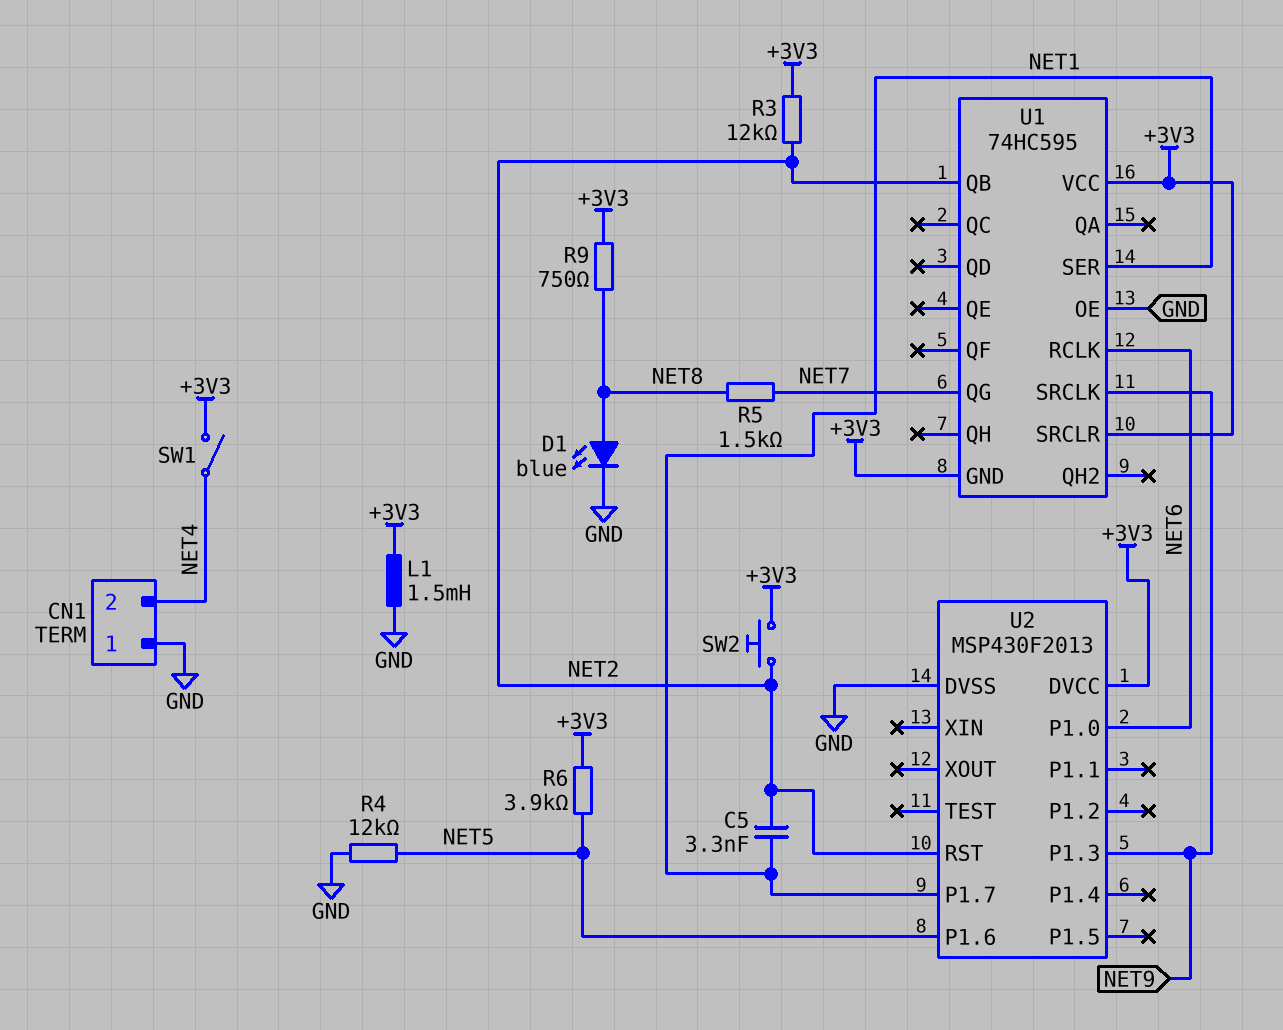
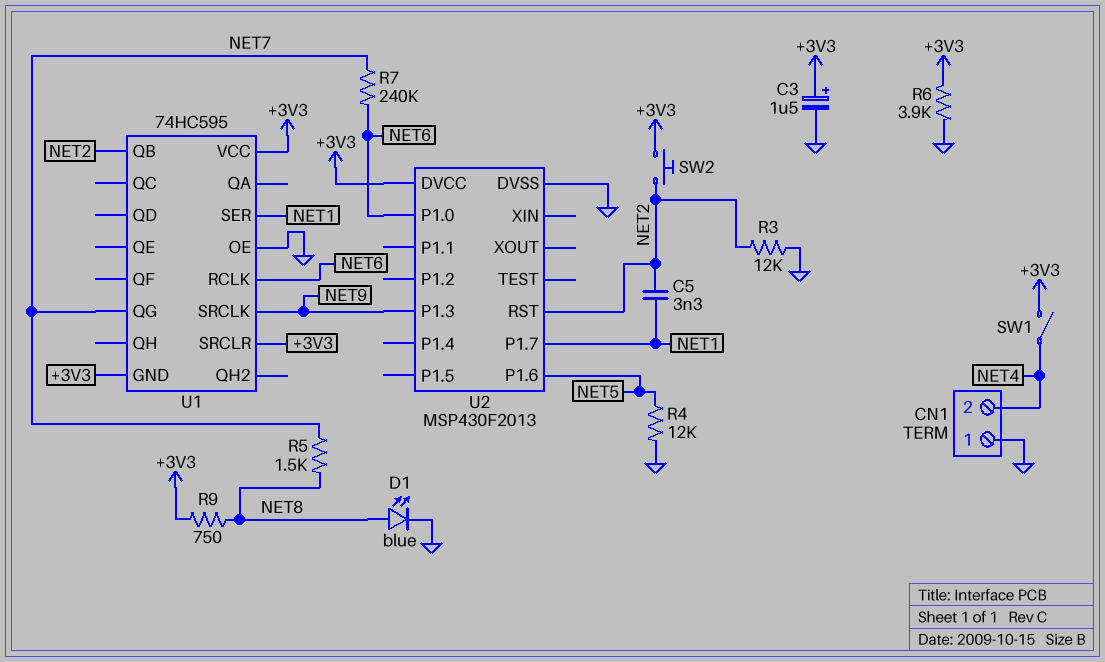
C3: none -> 1.5uF (plus +3V3, minus GND)
L1: 1.5mH (+3V3, GND) -> none
R3: 12k (+3V3, NET2) -> 12k (GND, NET2)
R6: 3.9k (+3V3, NET5) -> 3.9k (+3V3, GND)
R7: none -> 240k (NET6, NET7)

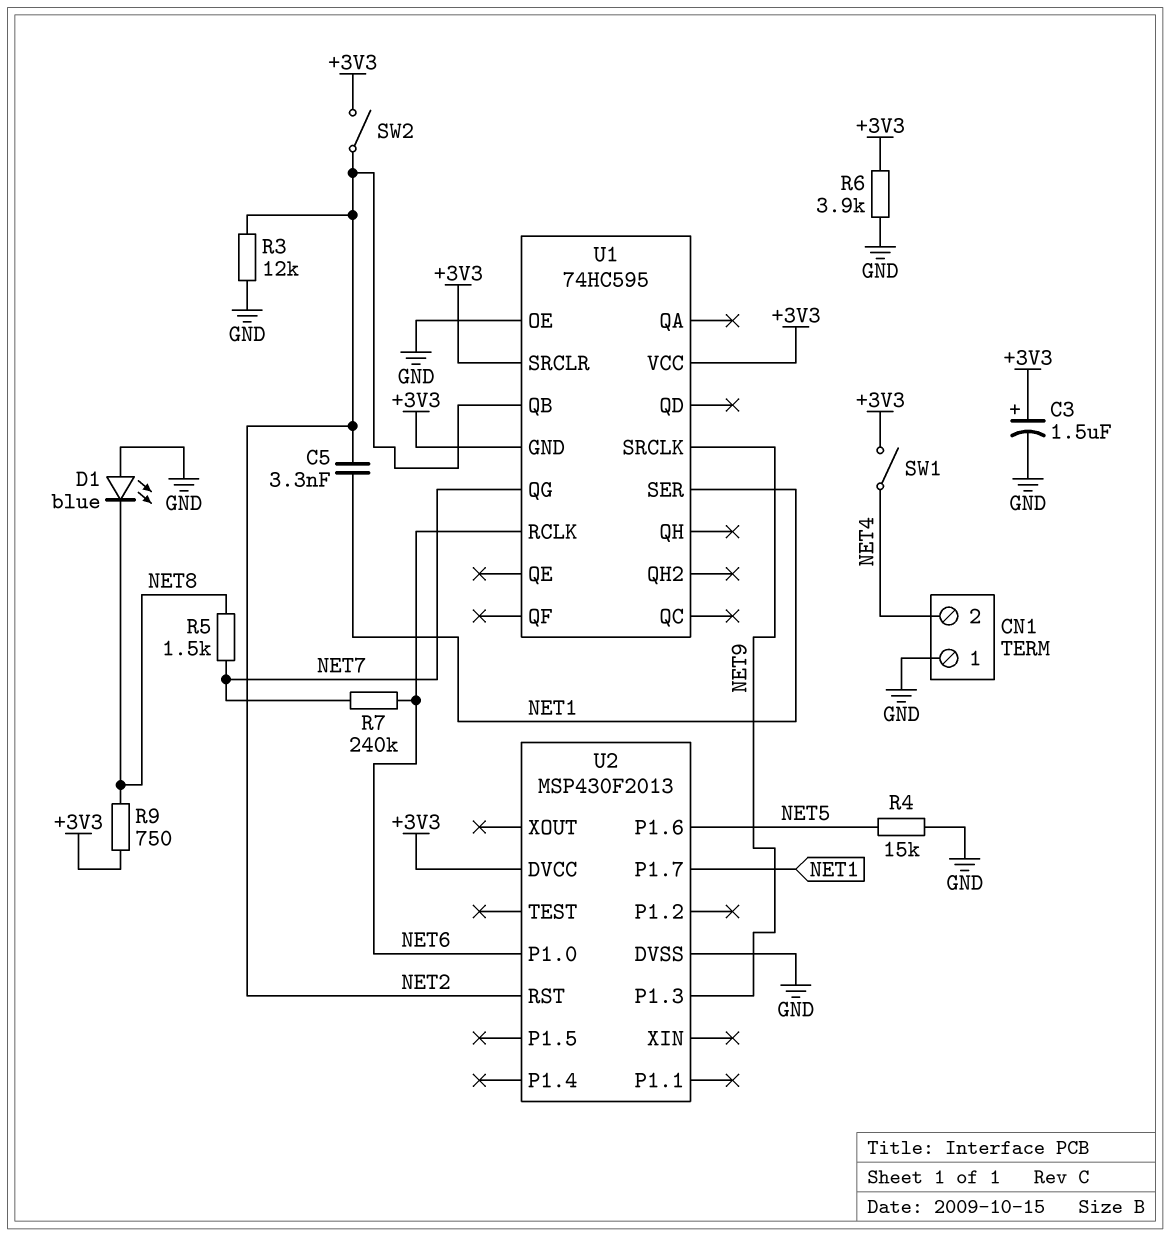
D1: LED blue (A NET8, K GND) -> LED blue (A GND, K NET8)
R4: 12k (GND, NET5) -> 15k (GND, NET5)
SW2: button (+3V3, NET2) -> switch (+3V3, NET2)

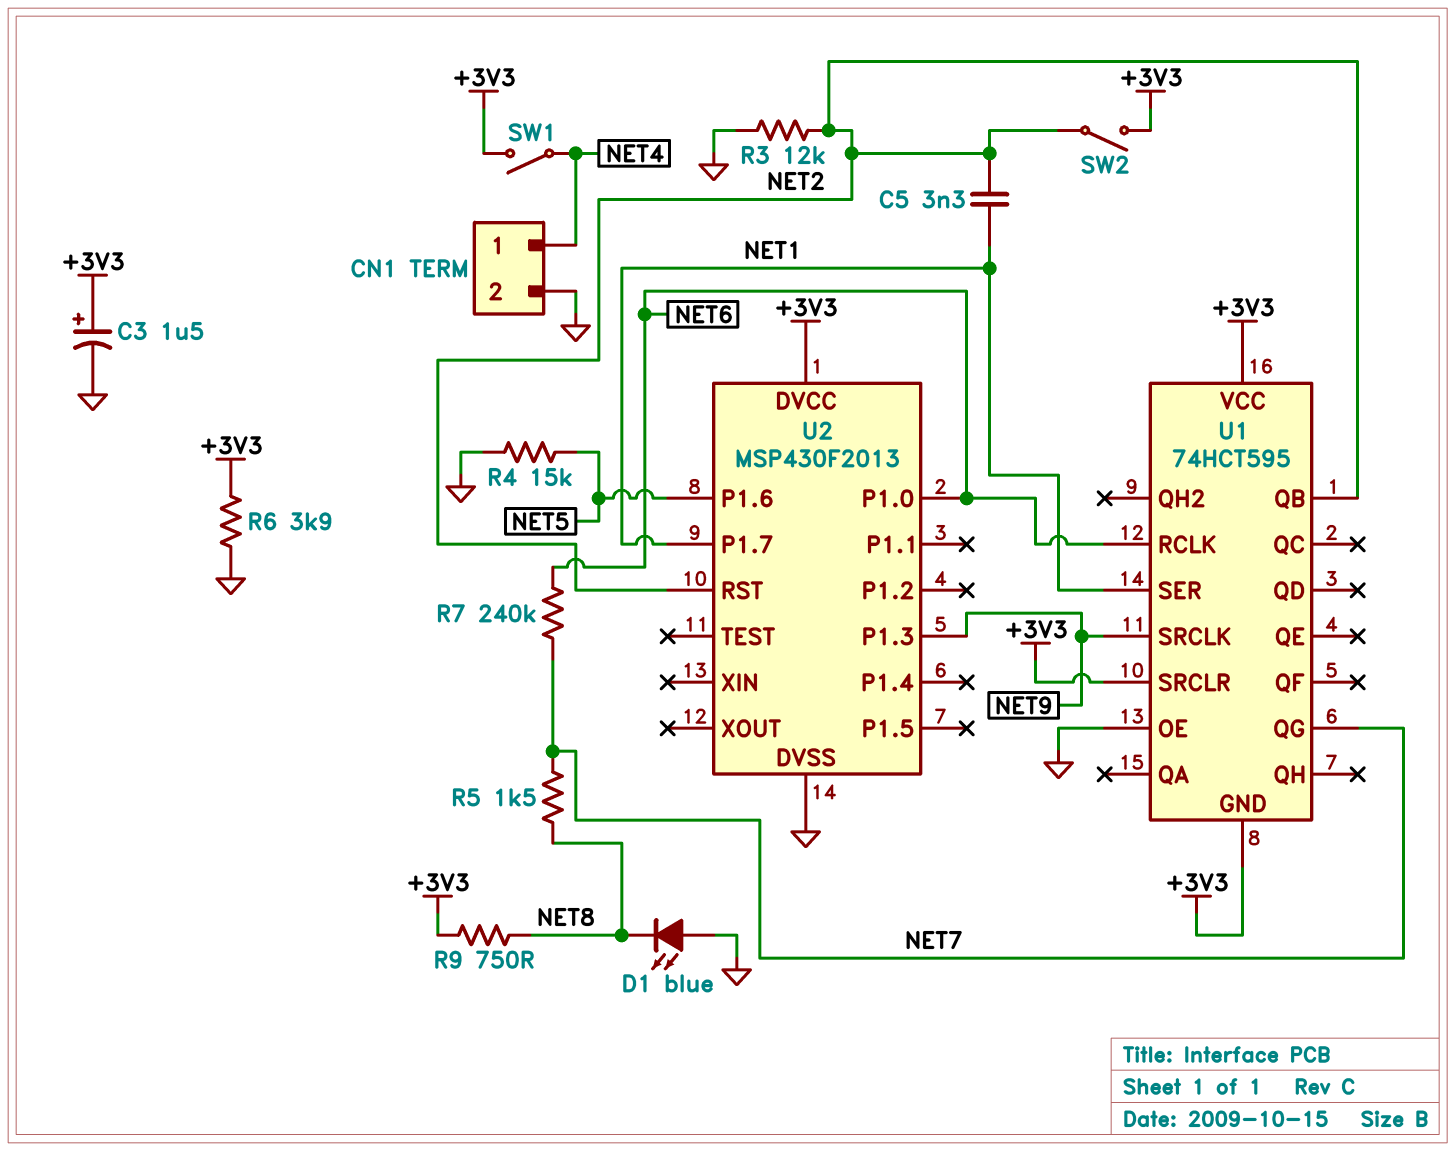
CN1 pin 1: GND -> NET4
CN1 pin 2: NET4 -> GND
U1: 74HC595 -> 74HCT595

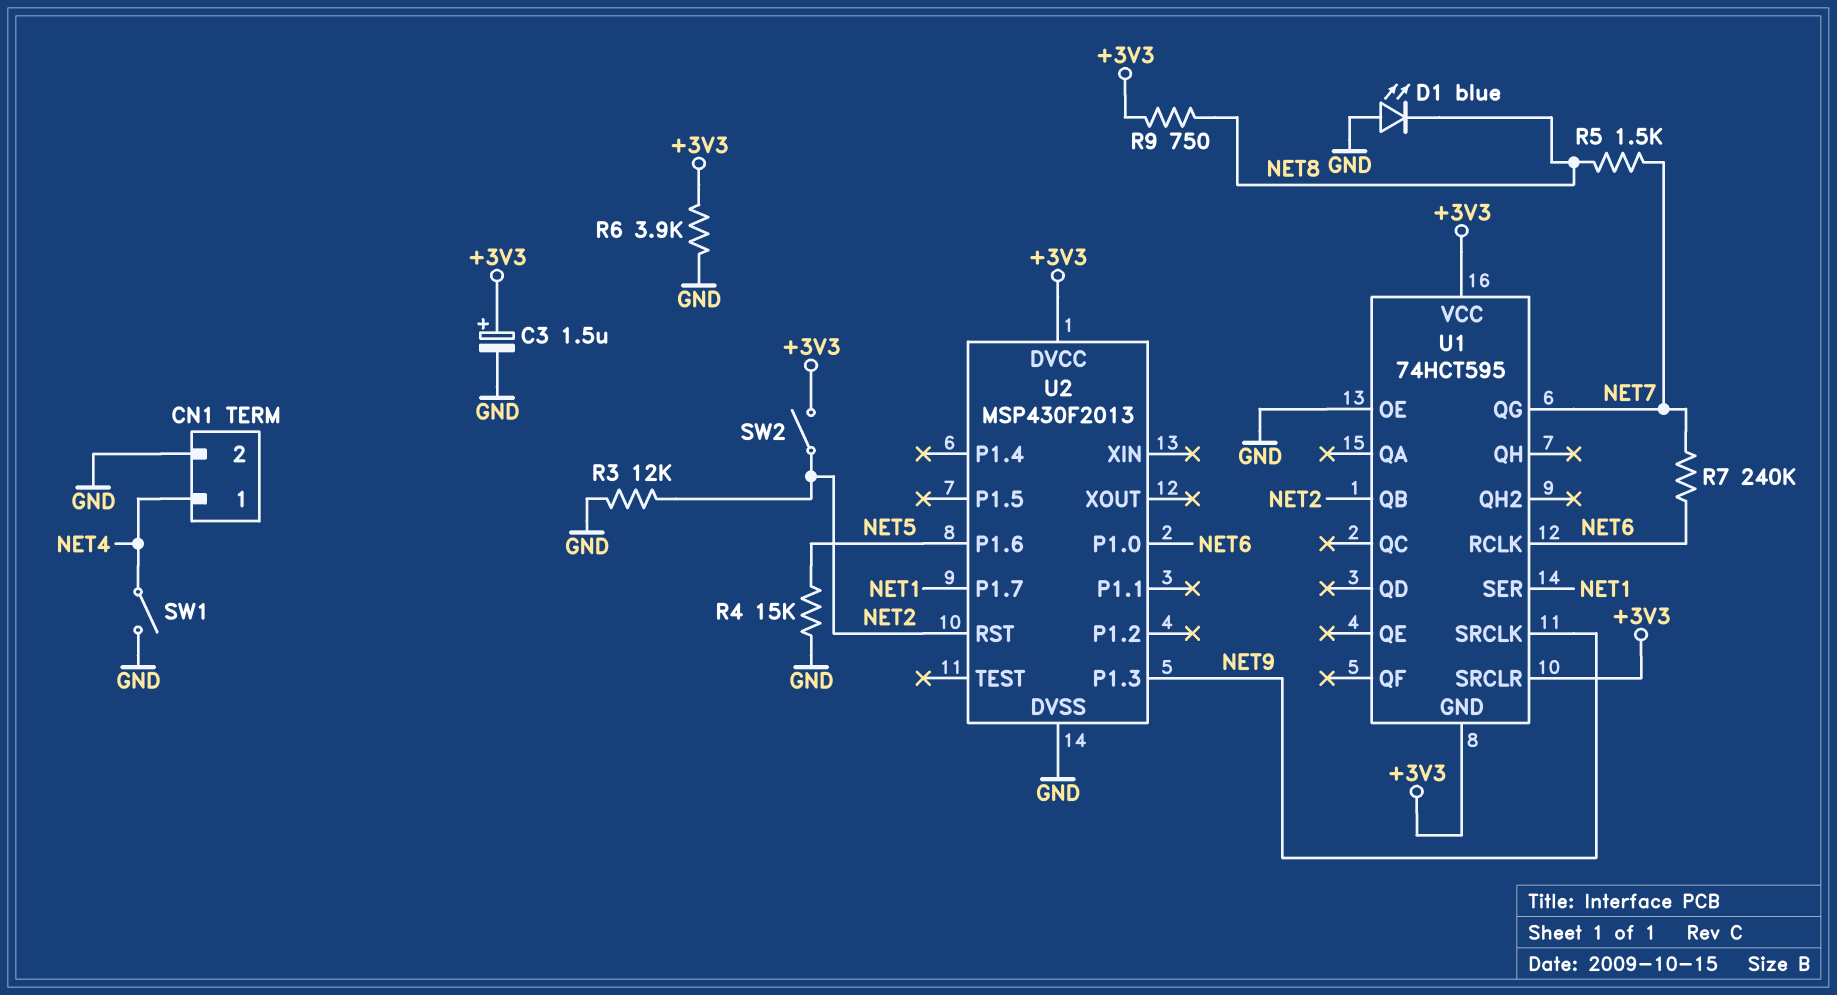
C5: 3.3nF (NET1, NET2) -> none
SW1: switch (+3V3, NET4) -> switch (GND, NET4)

